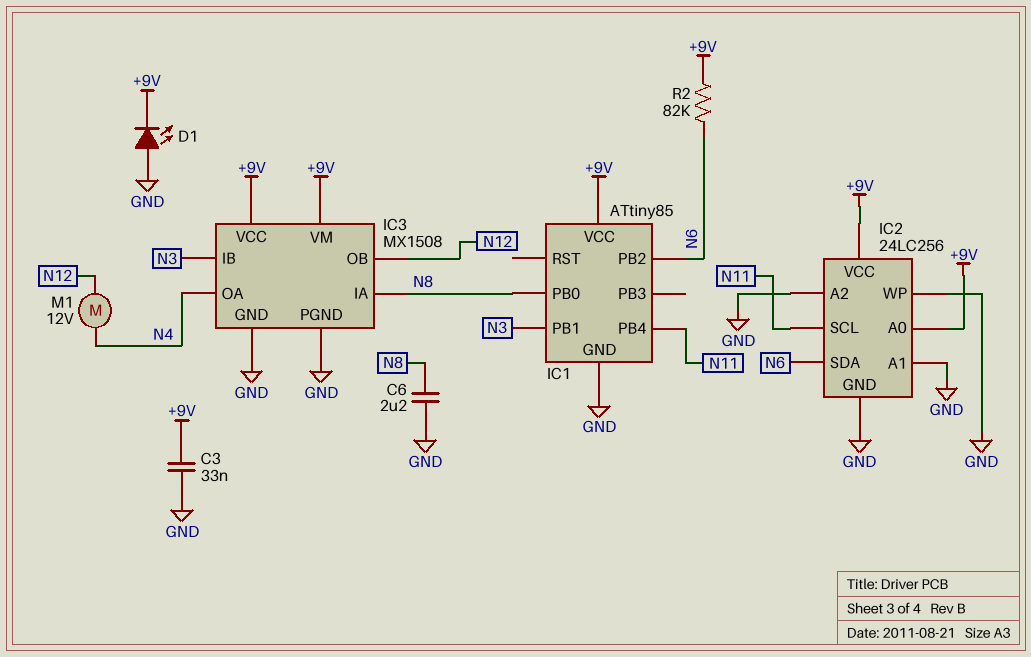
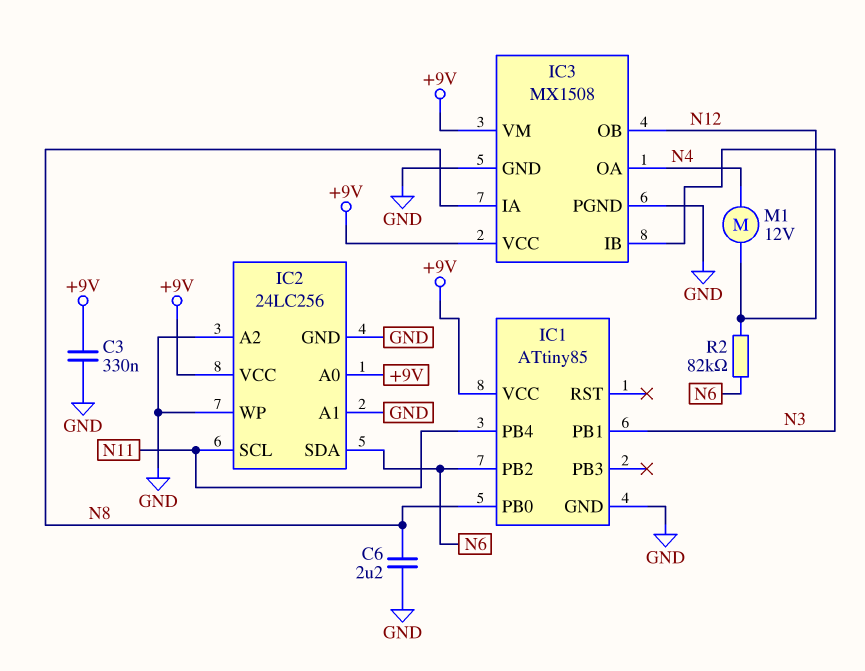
C3: 33nF (+9V, GND) -> 330nF (+9V, GND)
D1: LED (A GND, K +9V) -> none
R2: 82k (+9V, N6) -> 82k (N6, N12)

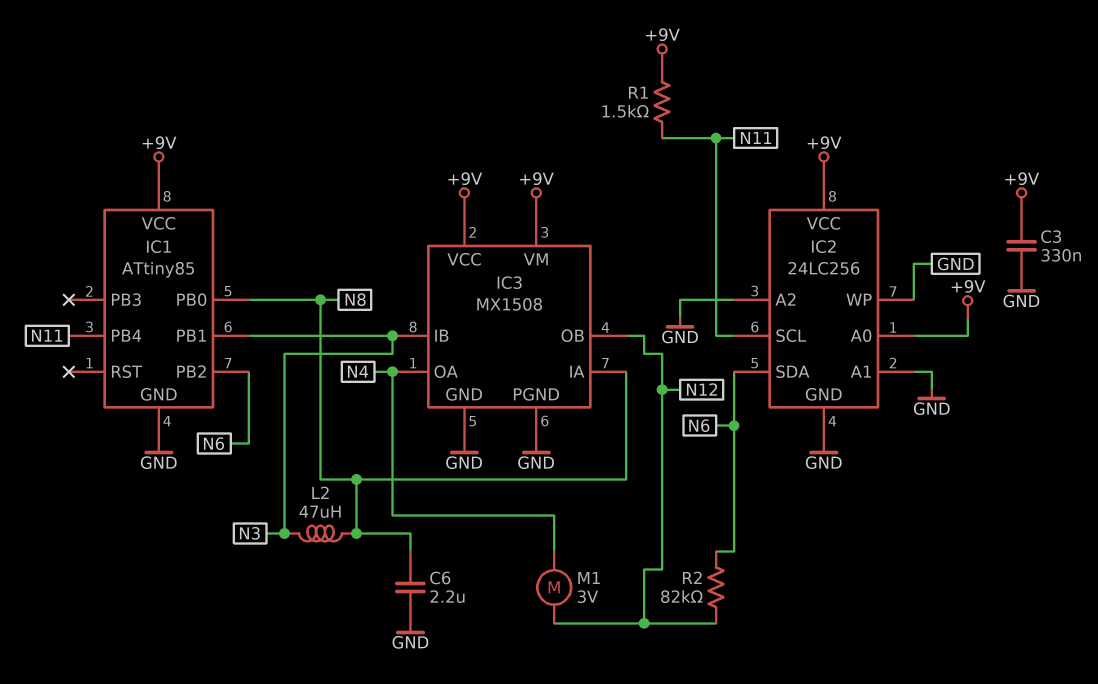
L2: none -> 47uH (N3, N8)
M1: motor 12V (N4, N12) -> motor 3V (N4, N12)
R1: none -> 1.5k (+9V, N11)

